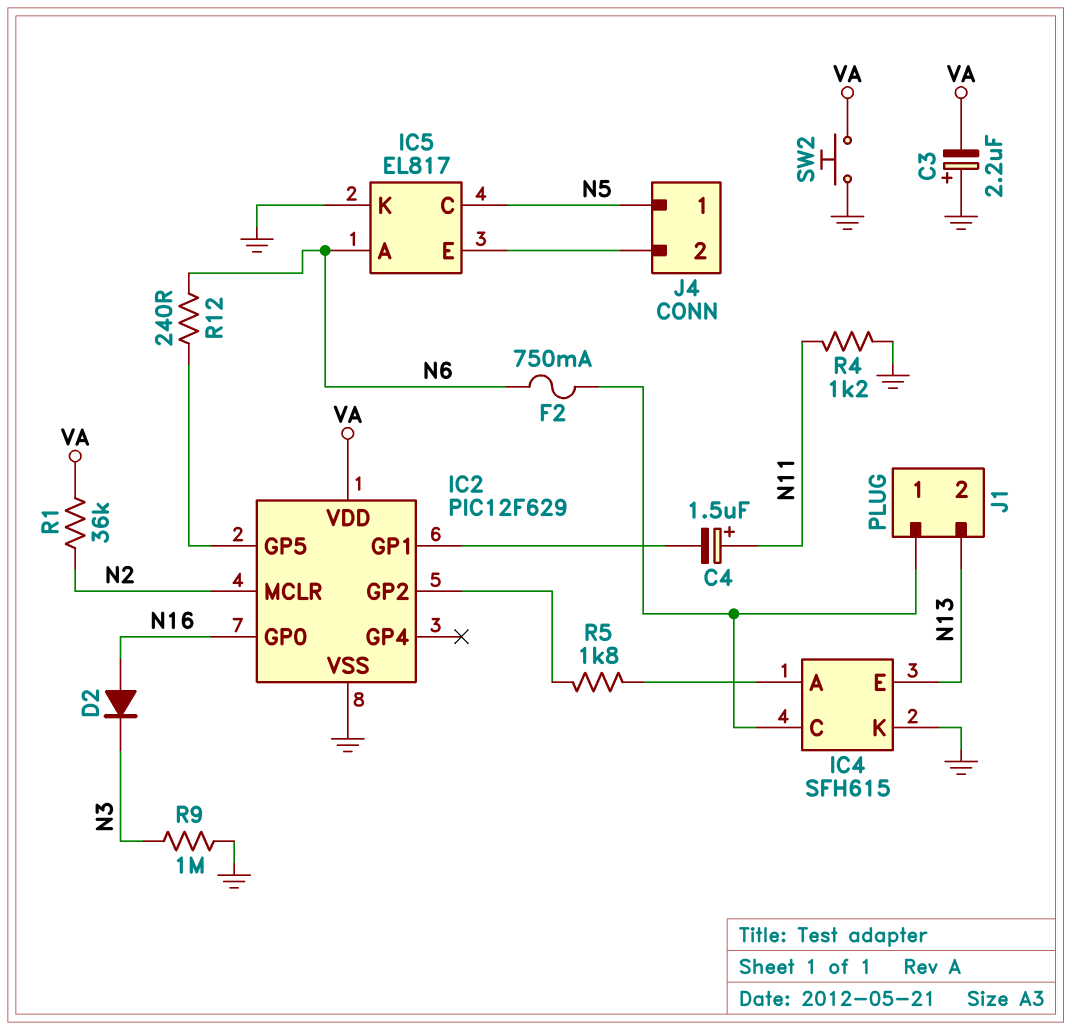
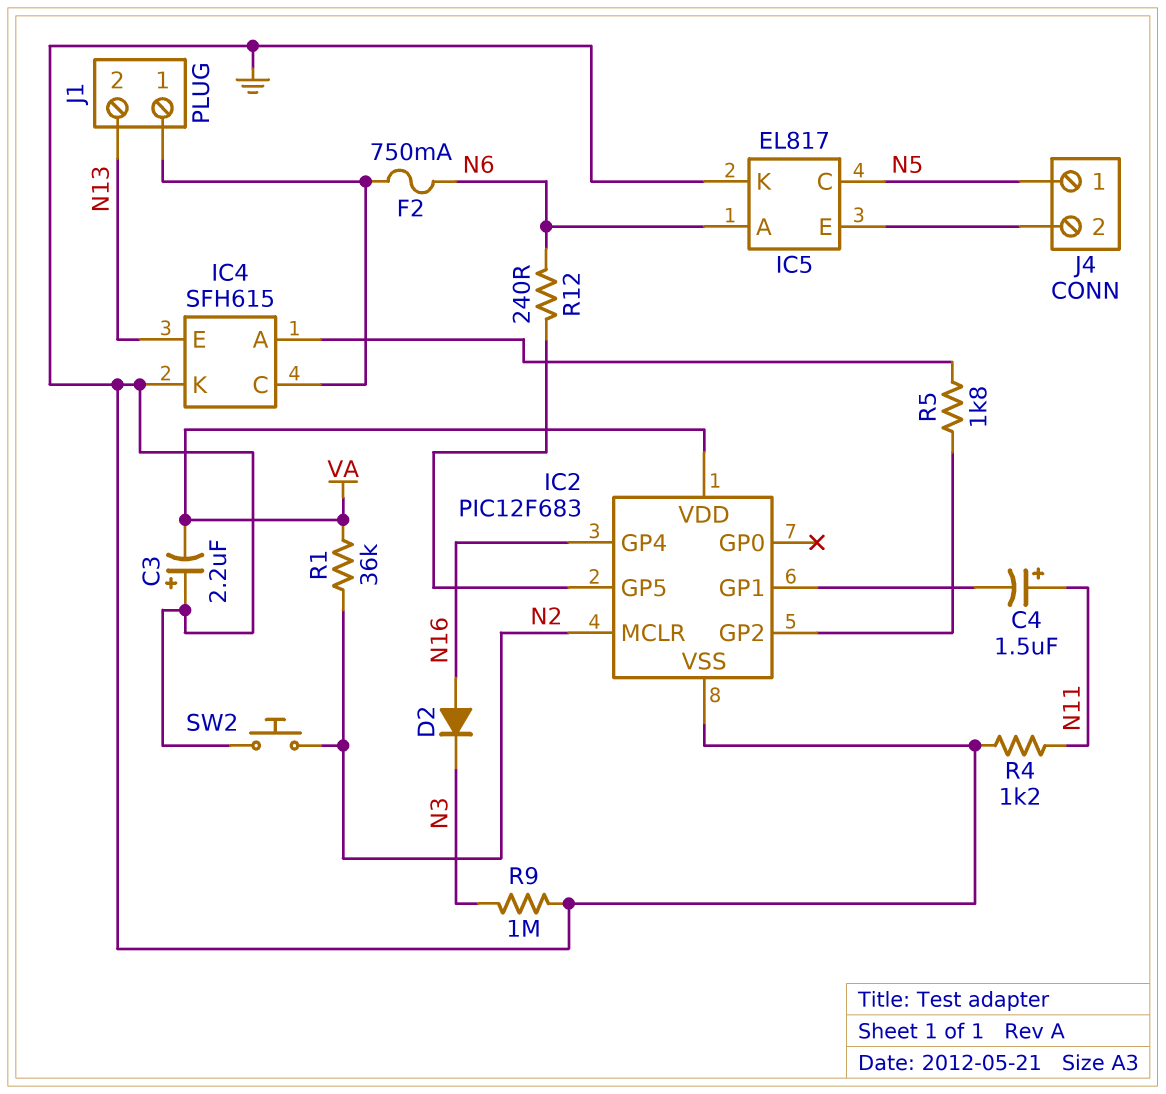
IC2: PIC12F629 -> PIC12F683
IC2 pin GP0: N16 -> none
IC2 pin GP4: none -> N16
SW2: button (GND, VA) -> button (GND, N2)

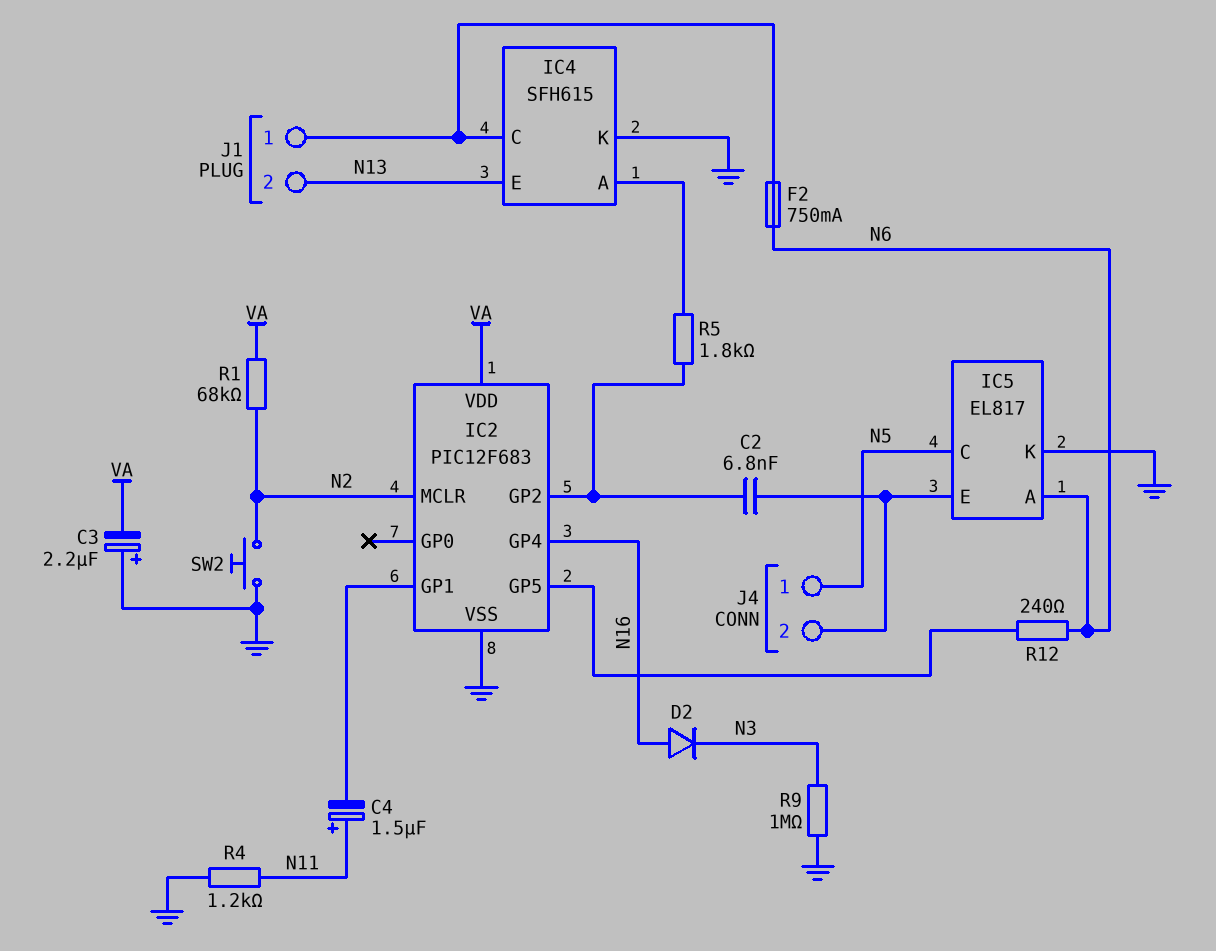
C2: none -> 6.8nF (IC2/GP2, IC5/E)
R1: 36k (N2, VA) -> 68k (N2, VA)

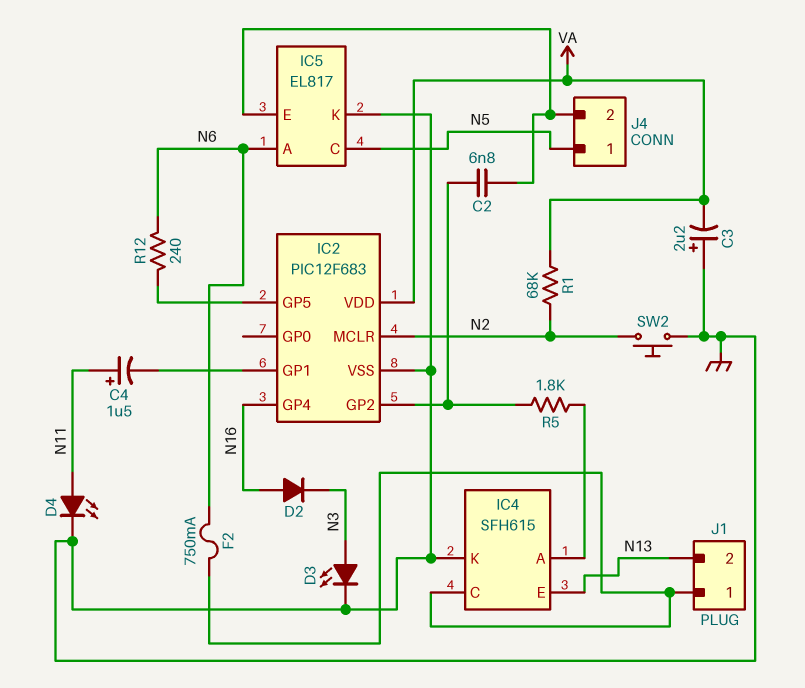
D3: none -> LED (A N3, K GND)
D4: none -> LED (A N11, K GND)
R4: 1.2k (GND, N11) -> none
R9: 1M (GND, N3) -> none

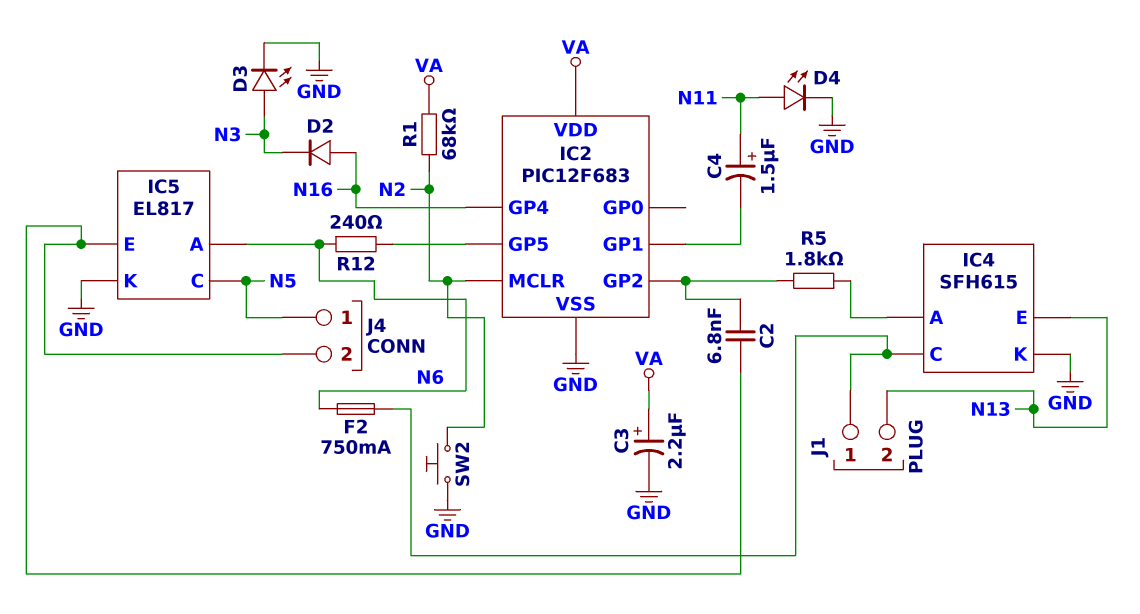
C3: 2.2uF (plus GND, minus VA) -> 2.2uF (plus VA, minus GND)

